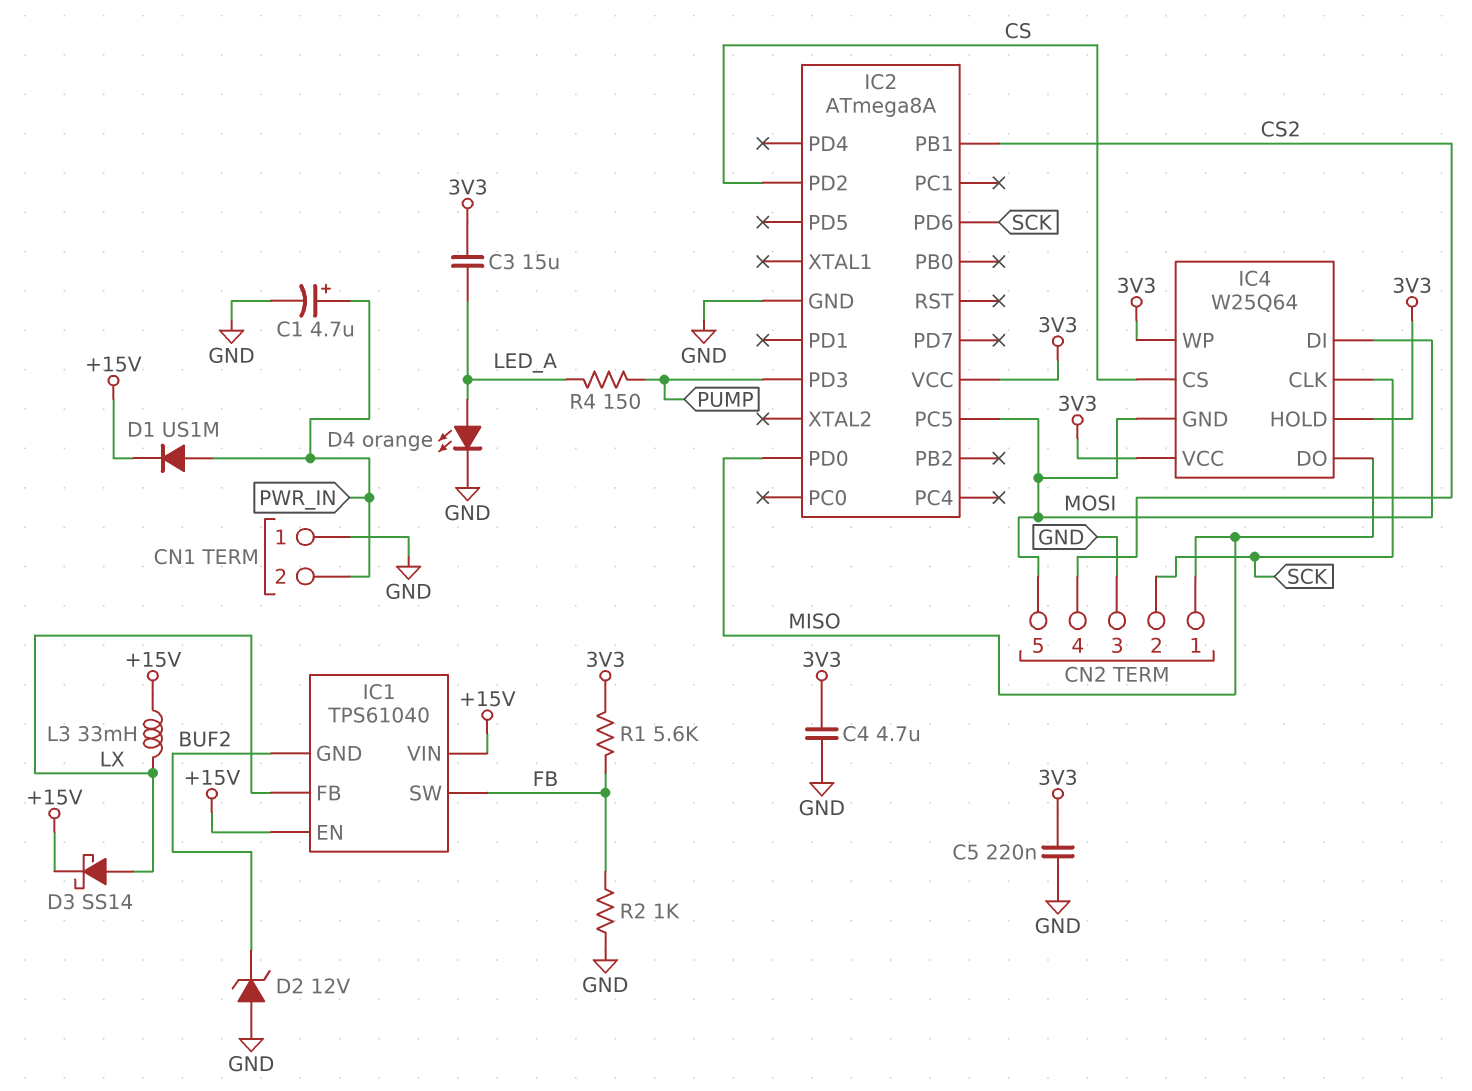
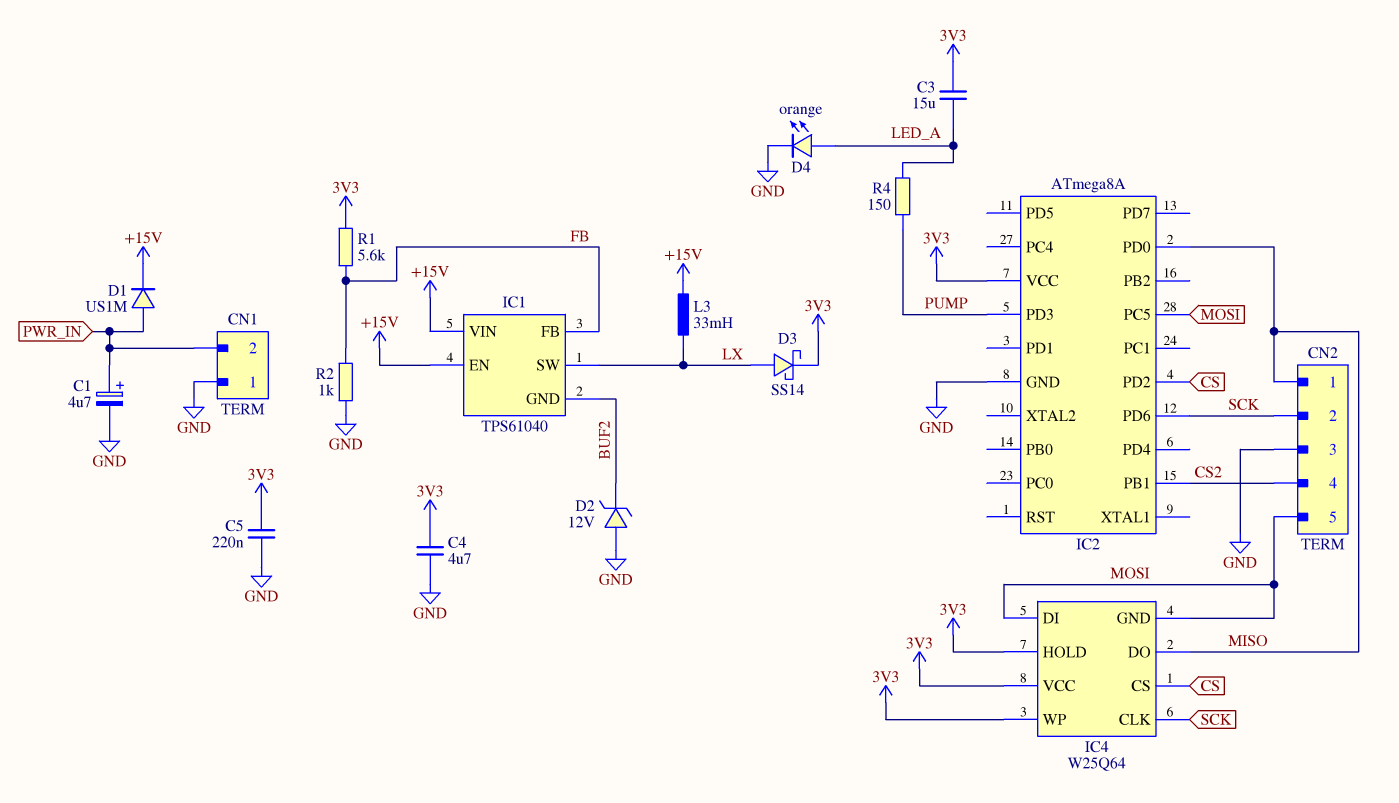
D3: schottky SS14 (A LX, K +15V) -> schottky SS14 (A LX, K 3V3)
IC1 pin FB: LX -> FB
IC1 pin SW: FB -> LX

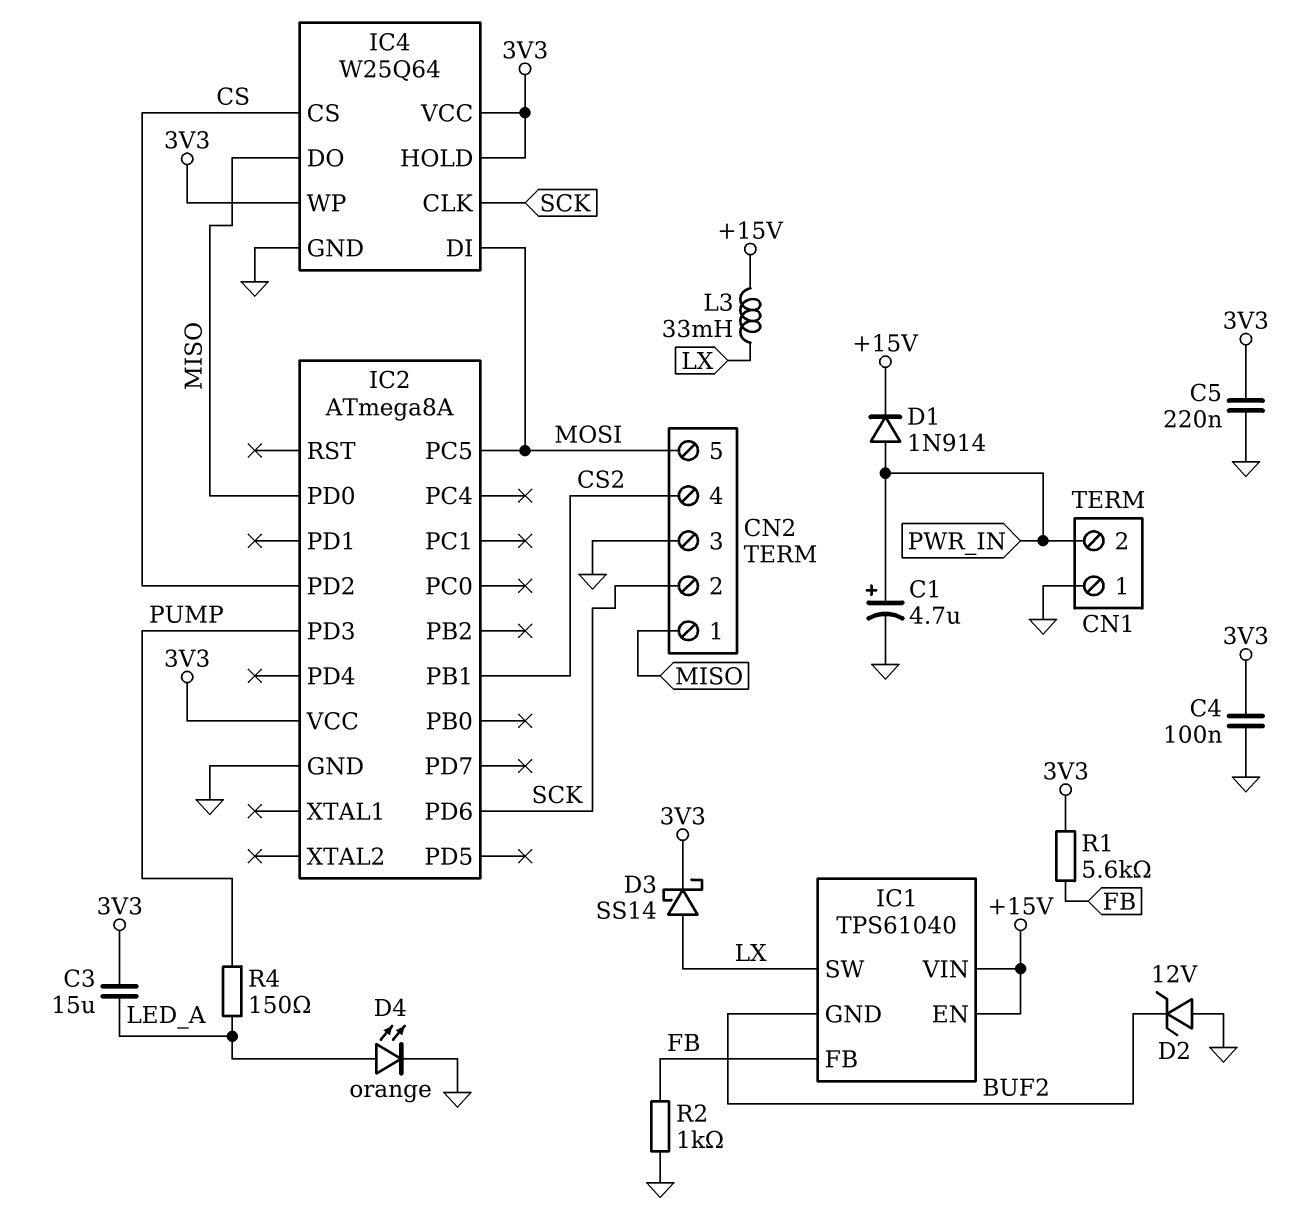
C4: 4.7uF (3V3, GND) -> 100nF (3V3, GND)
D1: diode US1M (A PWR_IN, K +15V) -> diode 1N914 (A PWR_IN, K +15V)
IC4 pin GND: MOSI -> GND

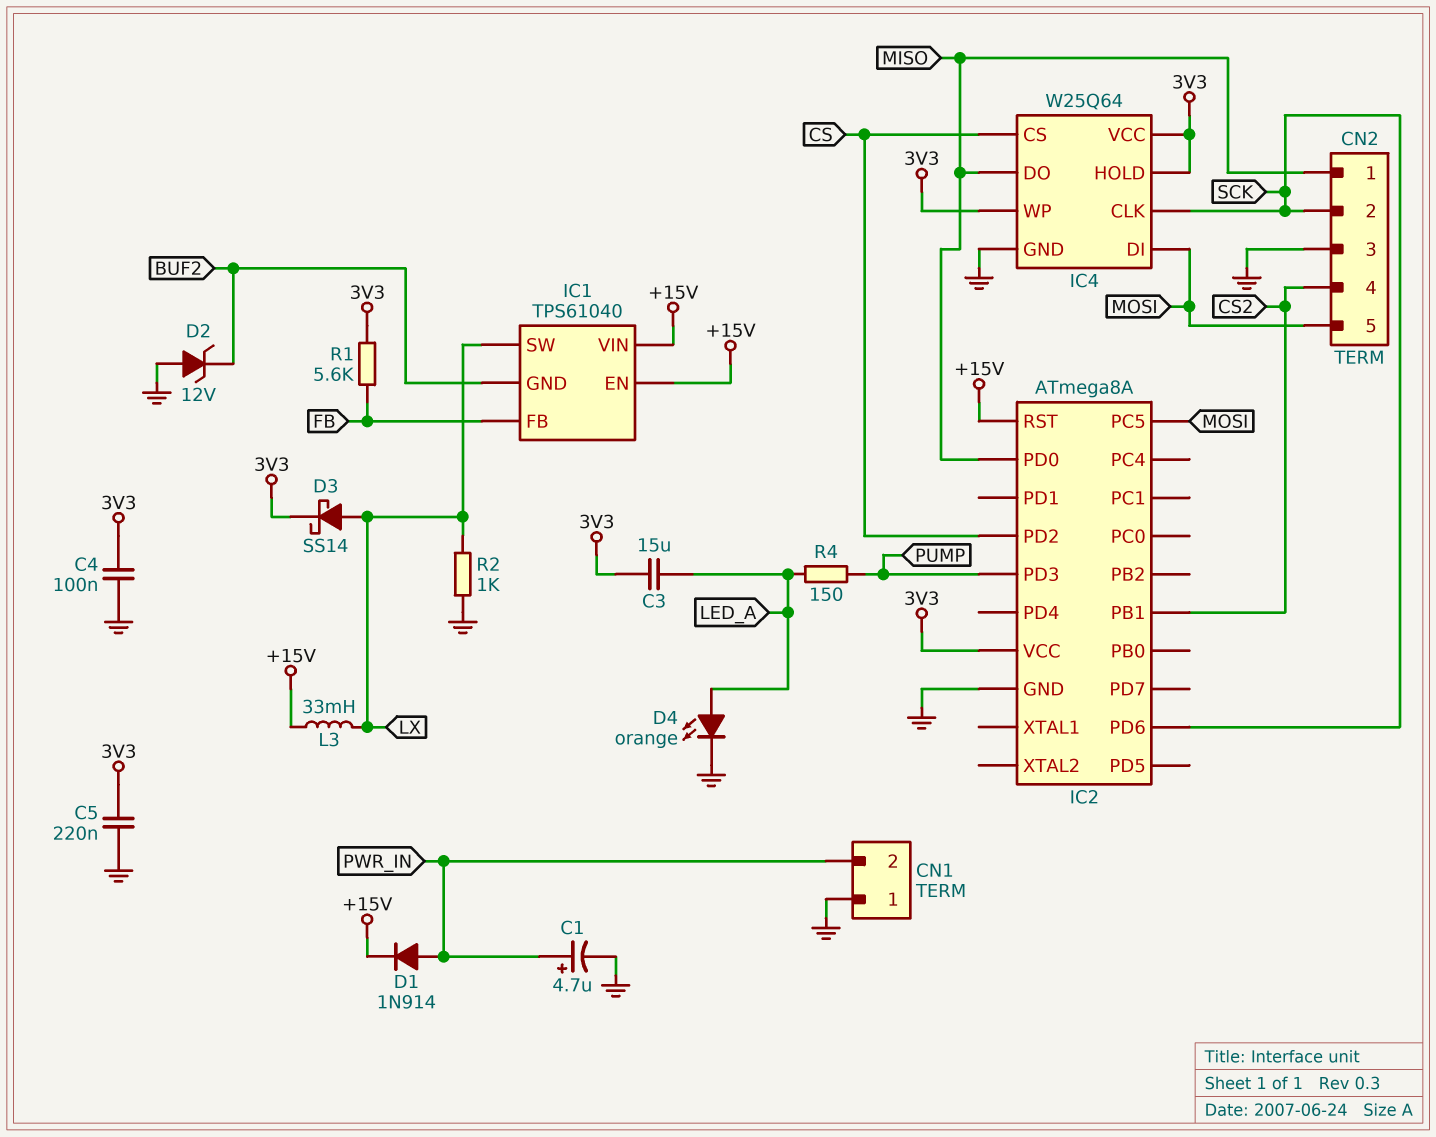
IC2 pin RST: none -> +15V
R2: 1k (FB, GND) -> 1k (GND, LX)

